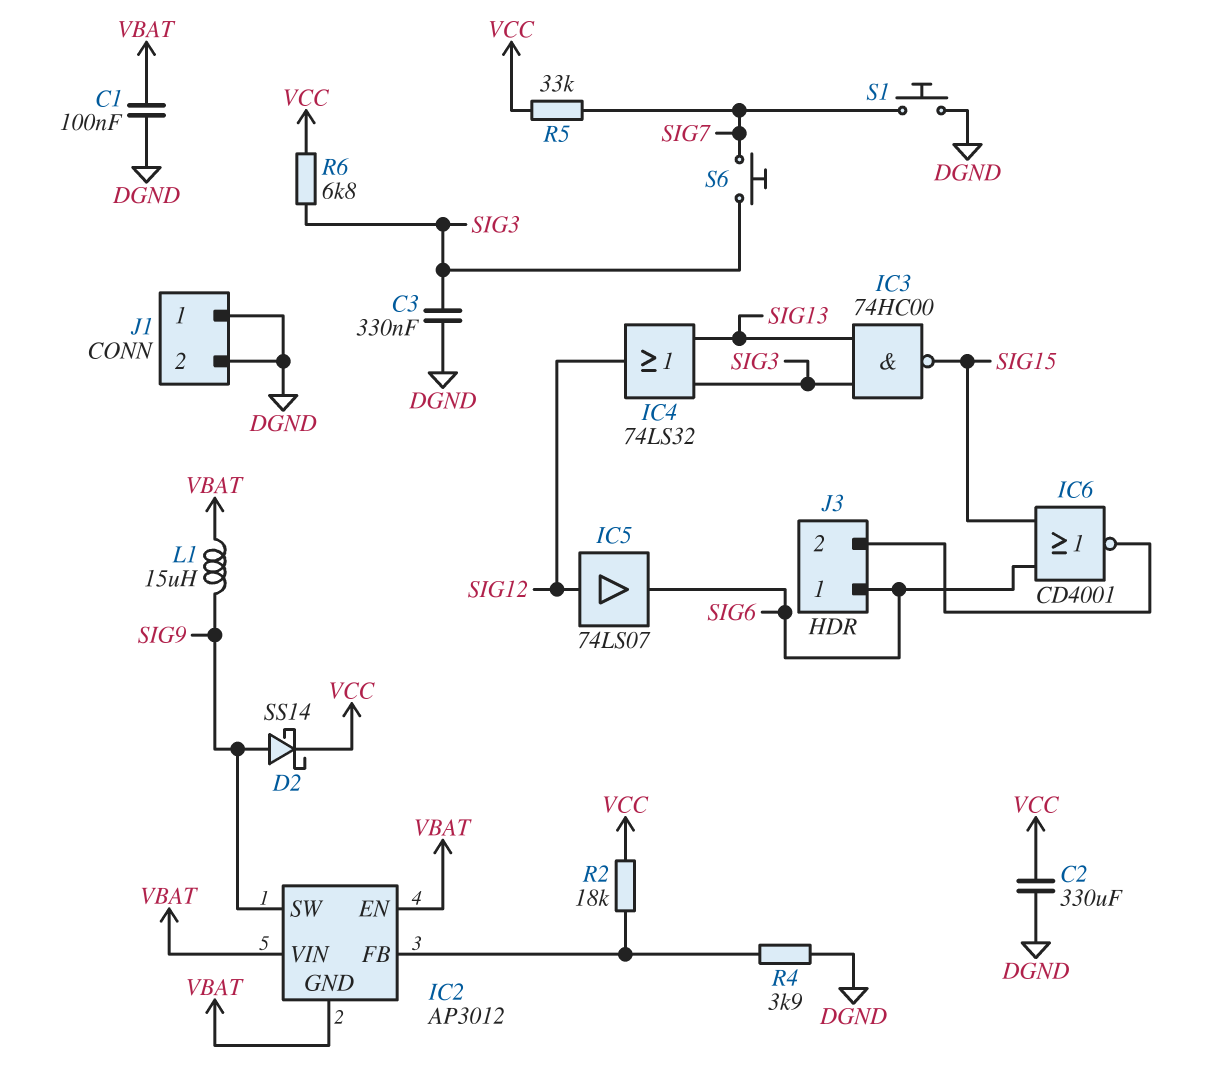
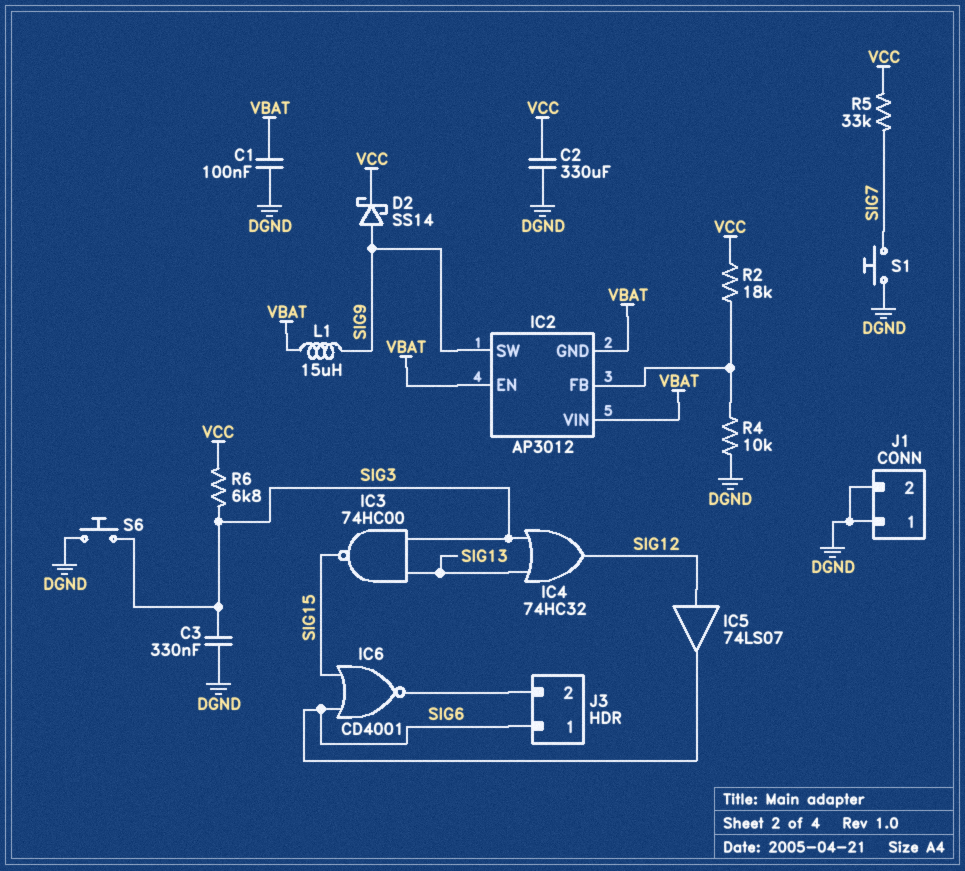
IC4: OR 74LS32 (in SIG3, in SIG13, out SIG12) -> OR 74HC32 (in SIG3, in SIG13, out SIG12)
R4: 3.9k (DGND, IC2/FB) -> 10k (DGND, IC2/FB)
S6: button (SIG3, SIG7) -> button (DGND, SIG3)

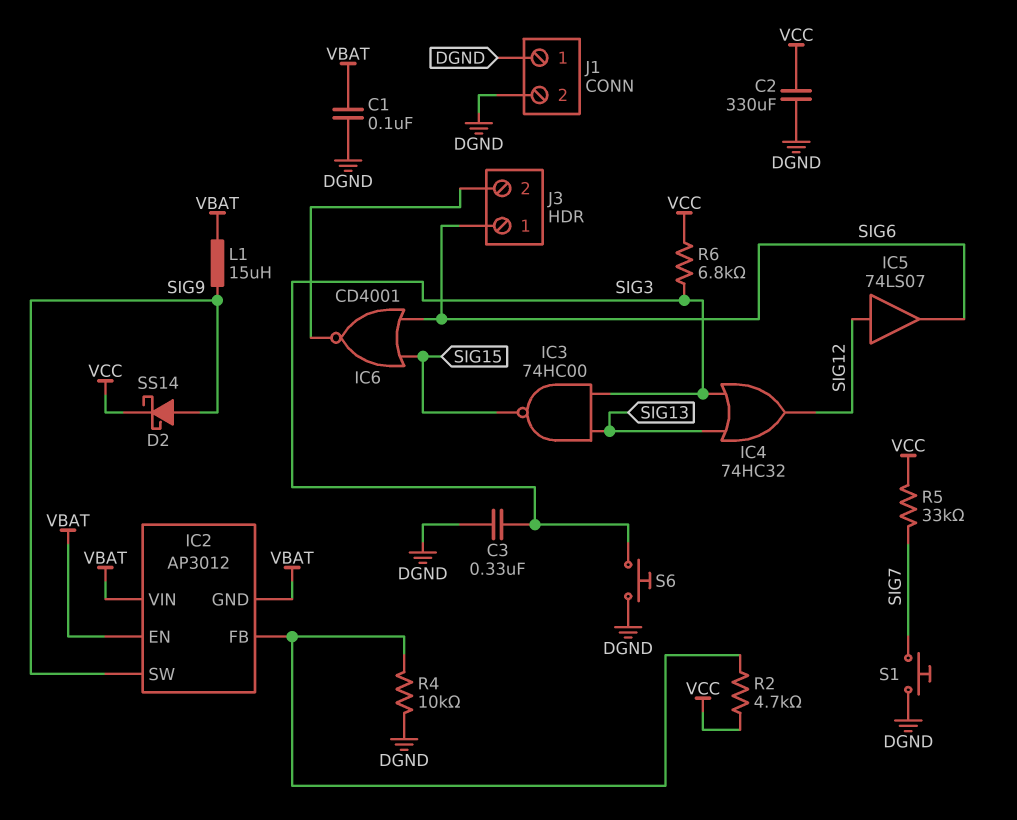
R2: 18k (IC2/FB, VCC) -> 4.7k (IC2/FB, VCC)

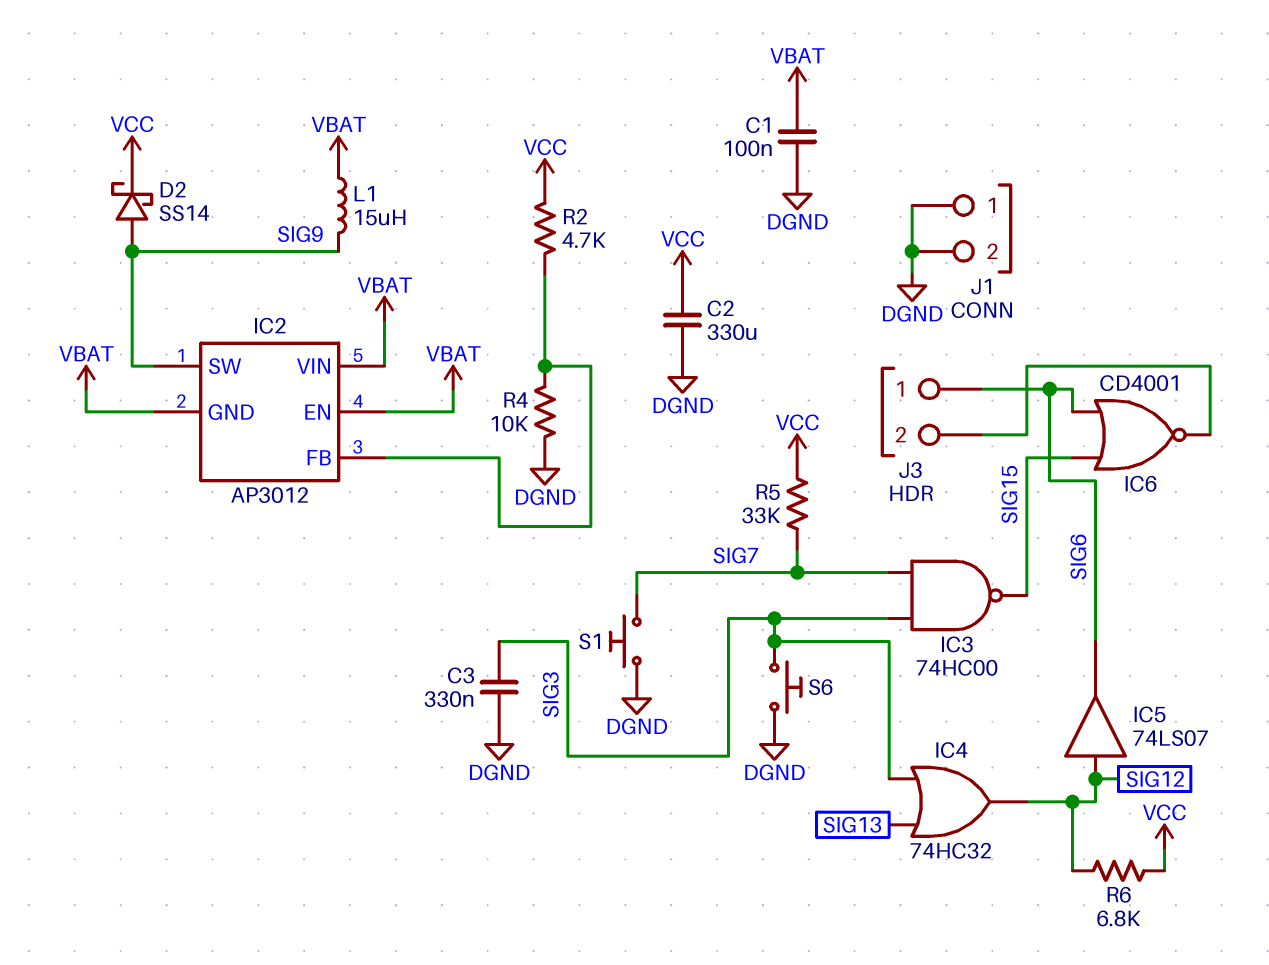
IC3: NAND 74HC00 (in SIG3, in SIG13, out SIG15) -> NAND 74HC00 (in SIG3, in SIG7, out SIG15)
R6: 6.8k (SIG3, VCC) -> 6.8k (SIG12, VCC)

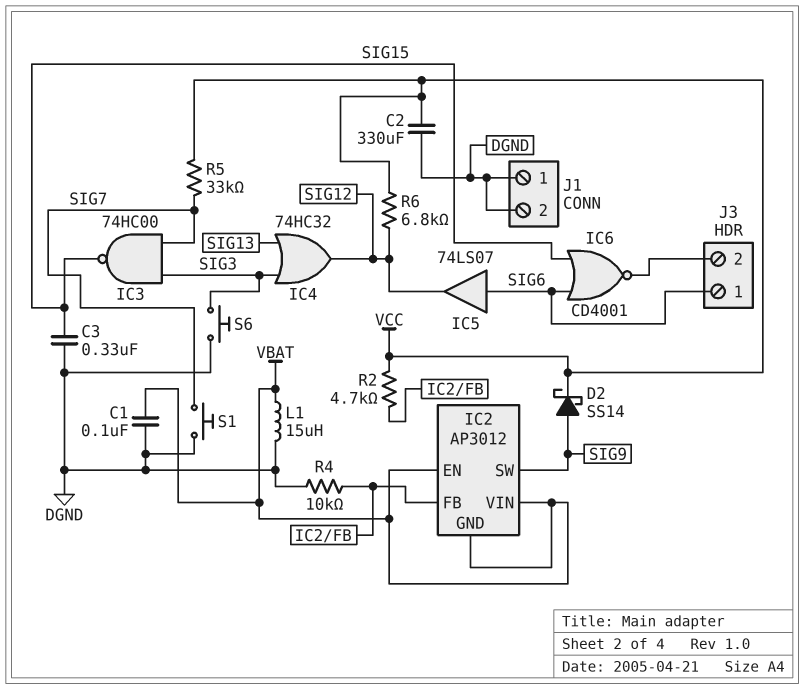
C3: 330nF (DGND, SIG3) -> 330nF (DGND, SIG15)
IC5: buffer 74LS07 (in SIG12, out SIG6) -> buffer 74LS07 (in SIG6, out SIG12)
L1: 15uH (SIG9, VBAT) -> 15uH (DGND, VBAT)

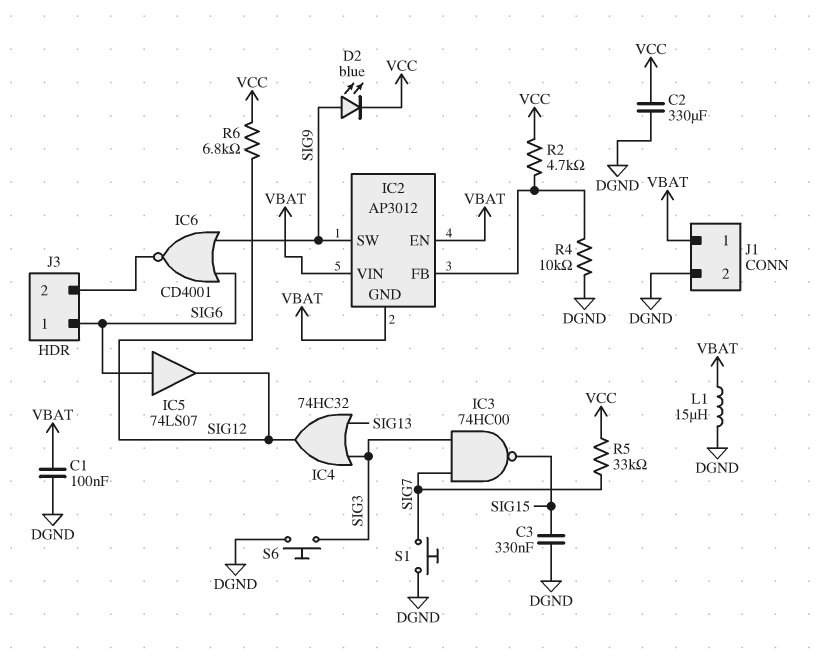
D2: schottky SS14 (A SIG9, K VCC) -> LED blue (A SIG9, K VCC)
IC6: NOR CD4001 (in SIG6, in SIG15, out J3/2) -> NOR CD4001 (in SIG6, in SIG9, out J3/2)
J1 pin 1: DGND -> VBAT

